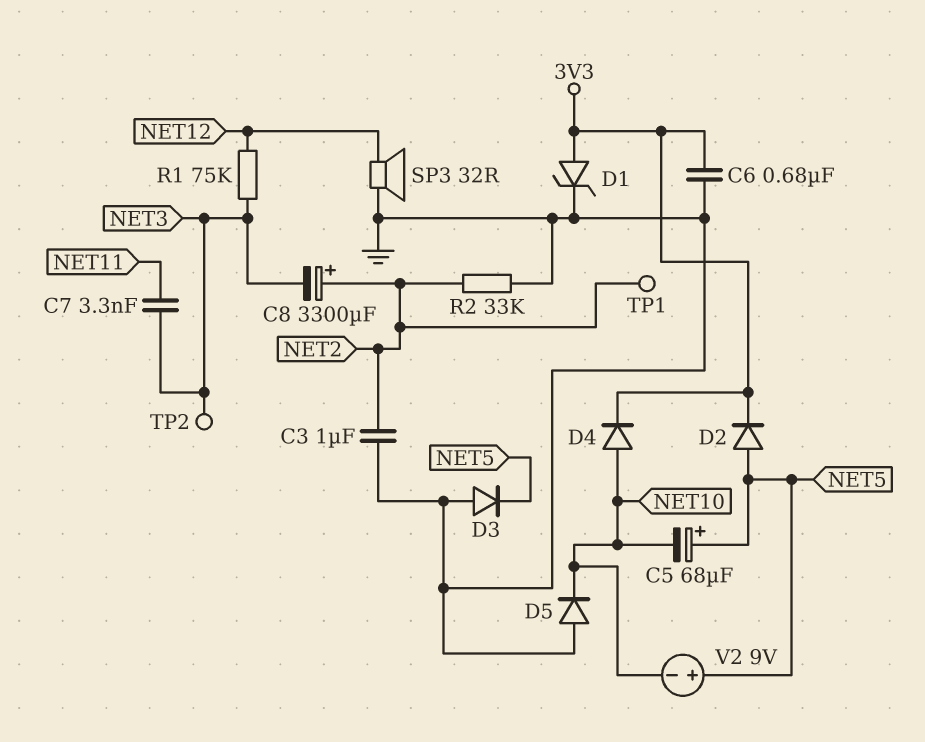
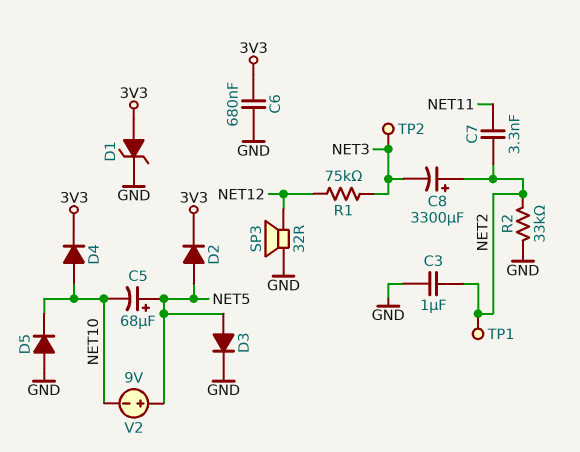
C7: 3.3nF (NET3, NET11) -> 3.3nF (NET2, NET11)
D3: diode (A GND, K NET5) -> diode (A NET5, K GND)

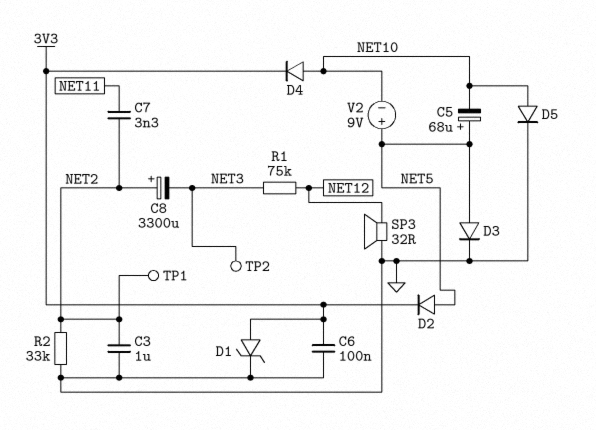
C6: 680nF (3V3, GND) -> 100nF (3V3, GND)
D5: diode (A GND, K NET10) -> diode (A NET10, K GND)

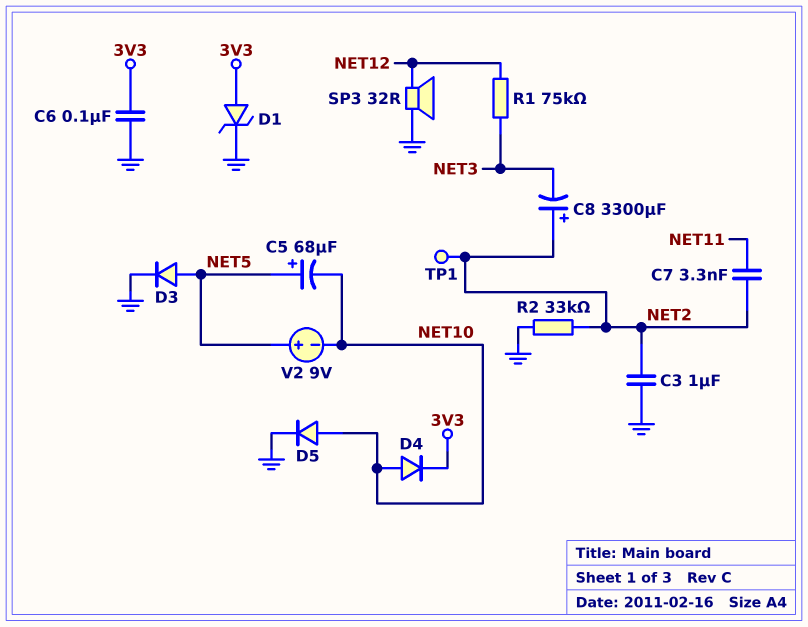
D2: diode (A NET5, K 3V3) -> none
TP2: test point (NET3) -> none

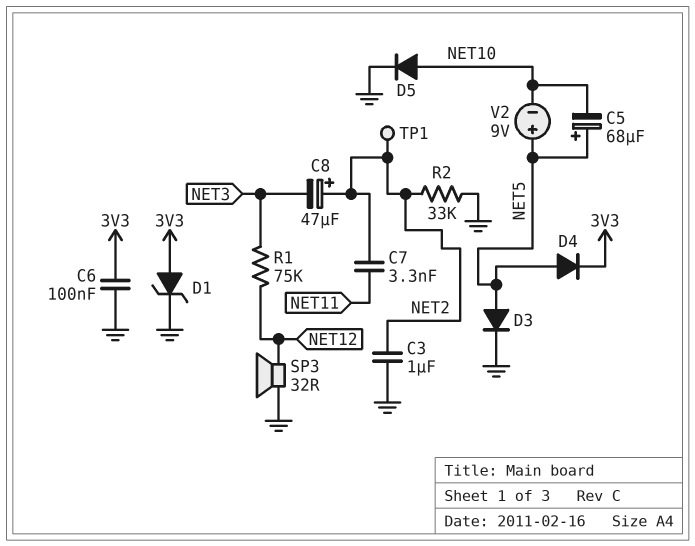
C8: 3300uF (plus NET2, minus NET3) -> 47uF (plus NET2, minus NET3)
D4: diode (A NET10, K 3V3) -> diode (A NET5, K 3V3)

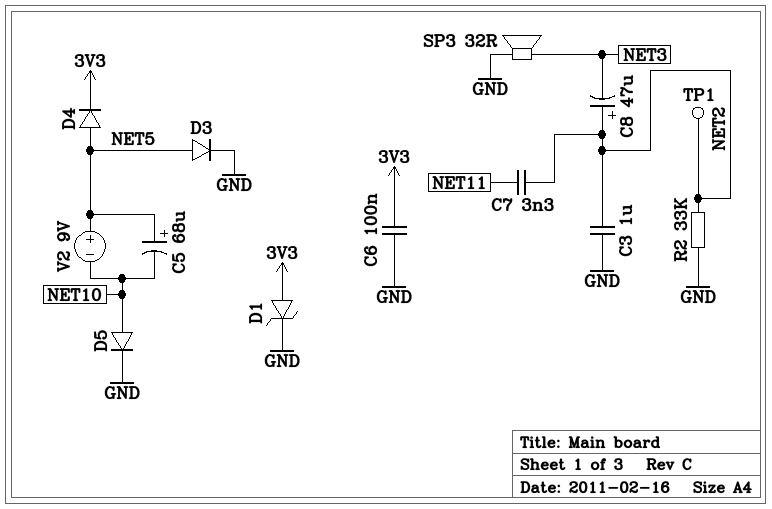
R1: 75k (NET3, NET12) -> none
SP3: speaker 32R (GND, NET12) -> speaker 32R (GND, NET3)

